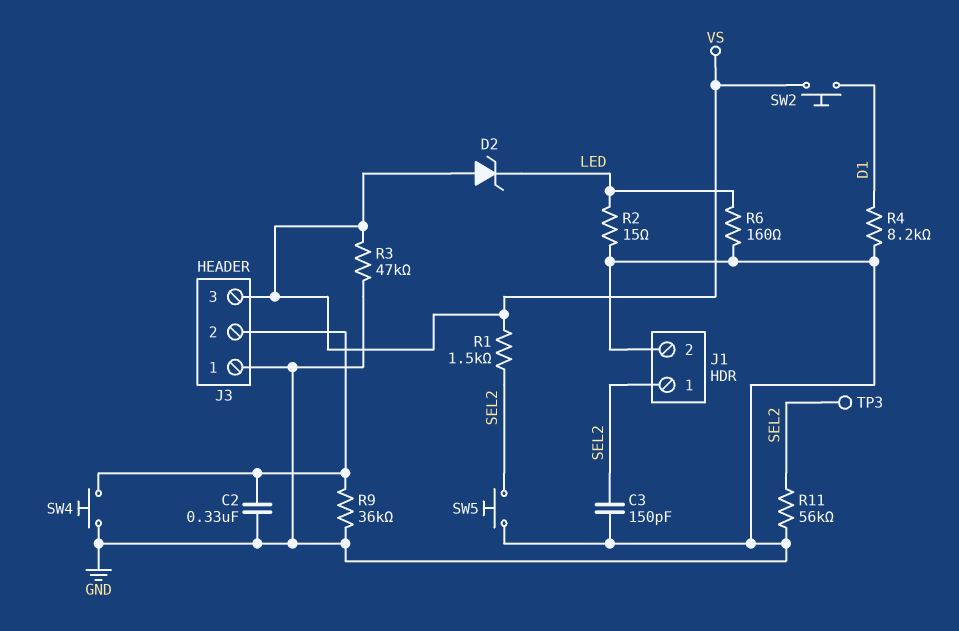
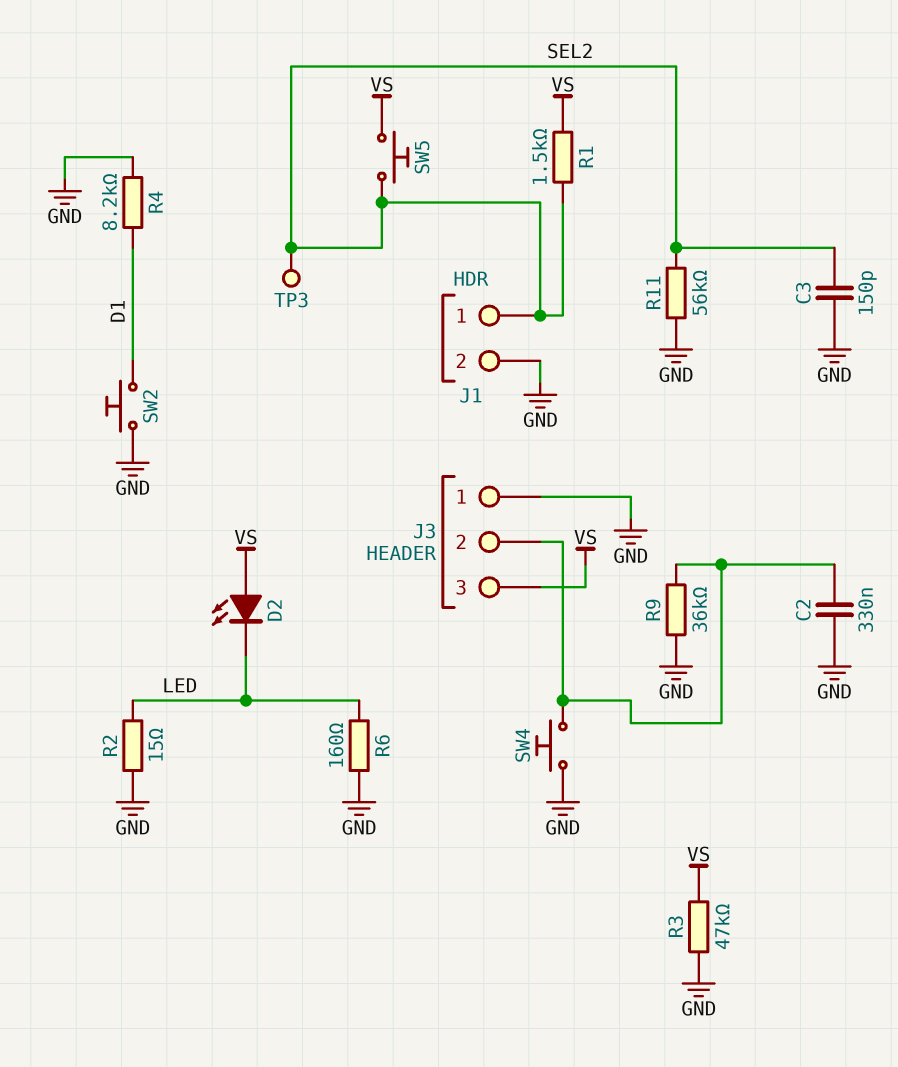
D2: zener (A VS, K LED) -> LED (A VS, K LED)
SW2: button (D1, VS) -> button (D1, GND)
SW5: button (GND, SEL2) -> button (SEL2, VS)

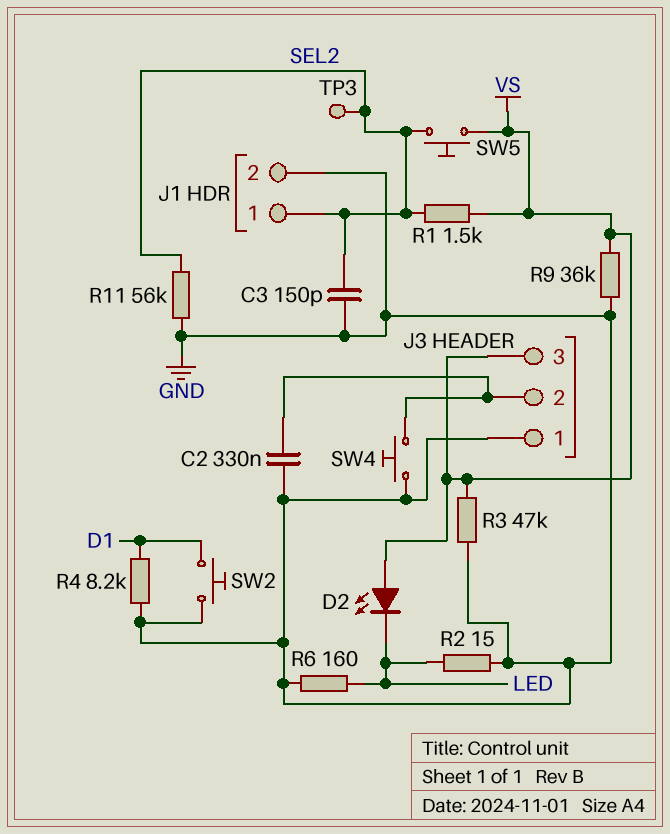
R9: 36k (GND, J3/2) -> 36k (GND, VS)

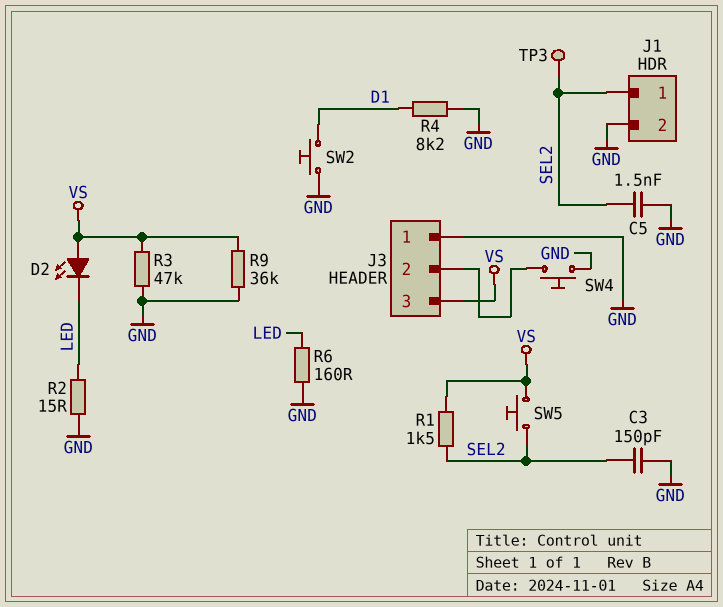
C2: 330nF (GND, J3/2) -> none
C5: none -> 1.5nF (GND, SEL2)
R11: 56k (GND, SEL2) -> none

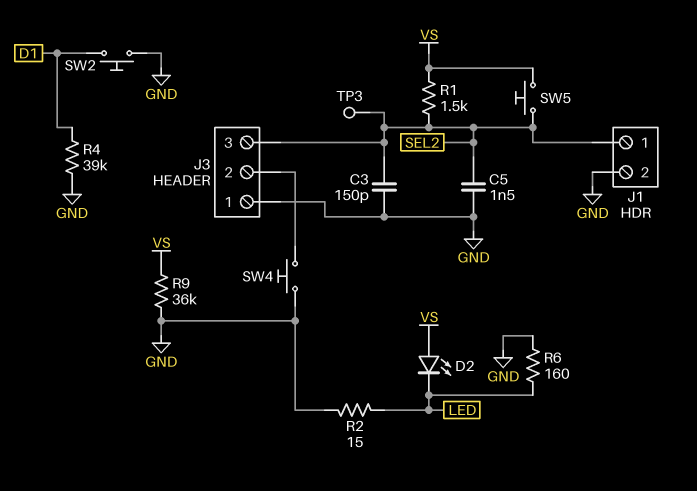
J3 pin 3: VS -> SEL2
R3: 47k (GND, VS) -> none
R4: 8.2k (D1, GND) -> 39k (D1, GND)

